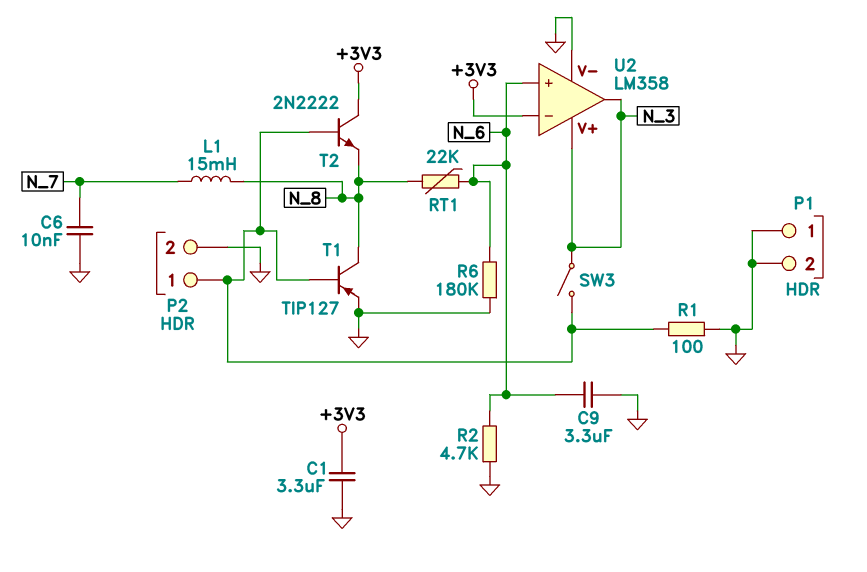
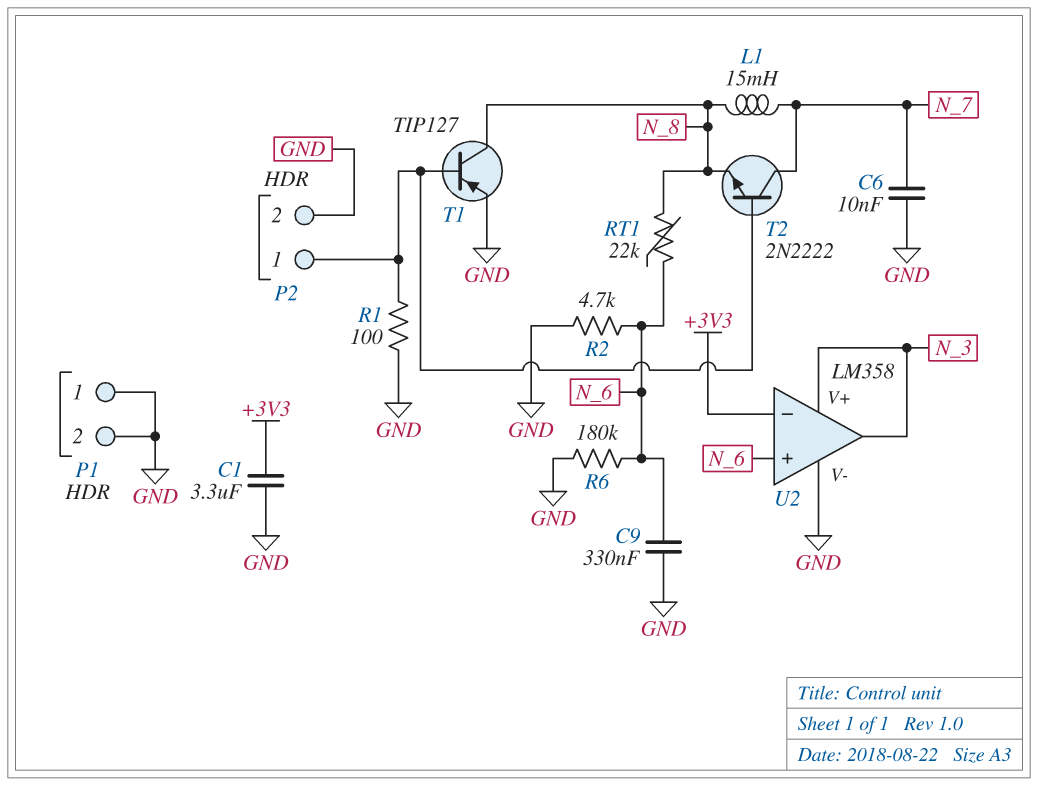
C9: 3.3uF (GND, N_6) -> 330nF (GND, N_6)
SW3: switch (N_3, P2/1) -> none
T2: NPN 2N2222 (B P2/1, C +3V3, E N_8) -> NPN 2N2222 (B P2/1, C N_7, E N_8)

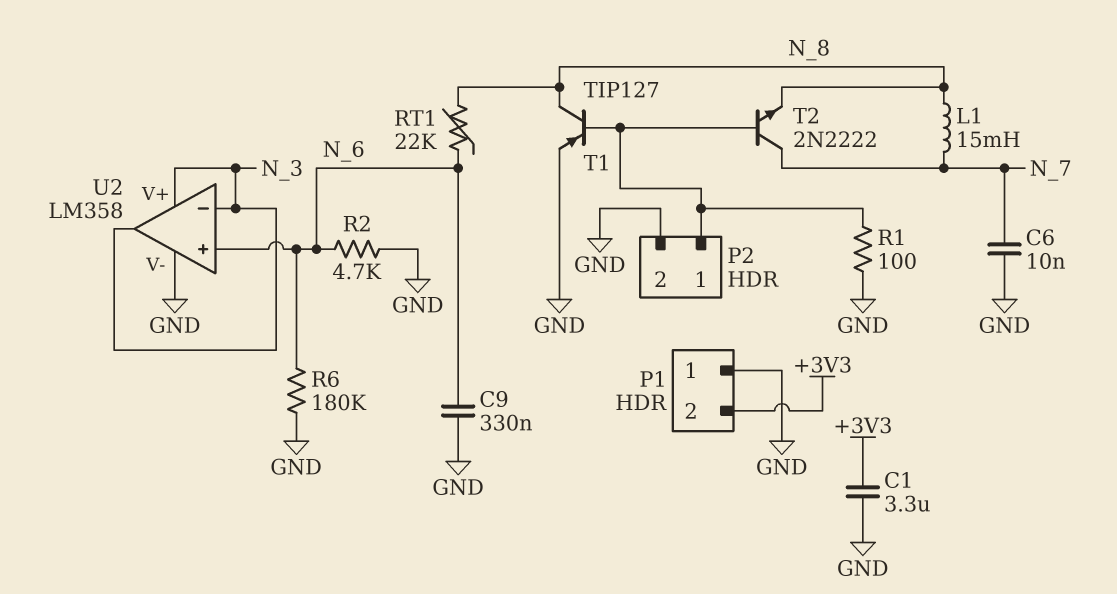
P1 pin 2: GND -> +3V3
U2 pin in-: +3V3 -> N_3

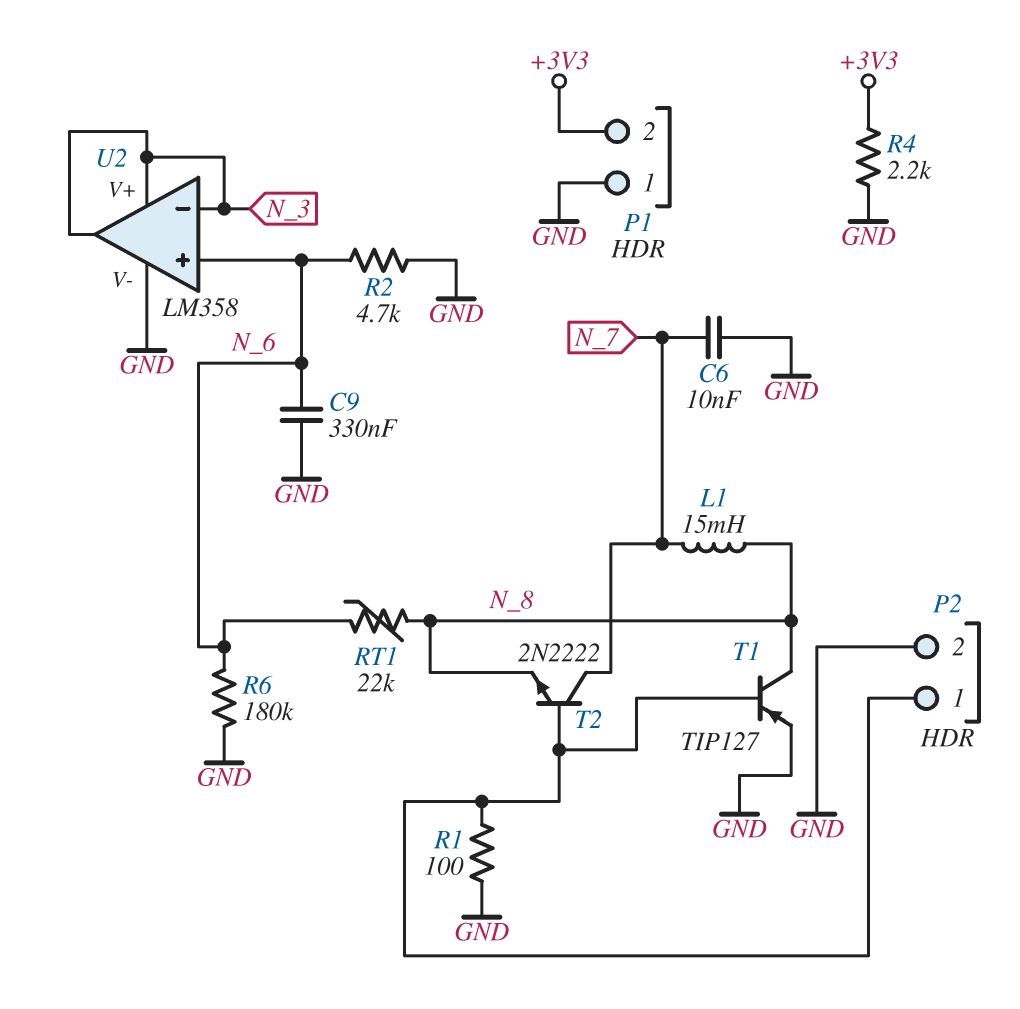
C1: 3.3uF (+3V3, GND) -> none
R4: none -> 2.2k (+3V3, GND)

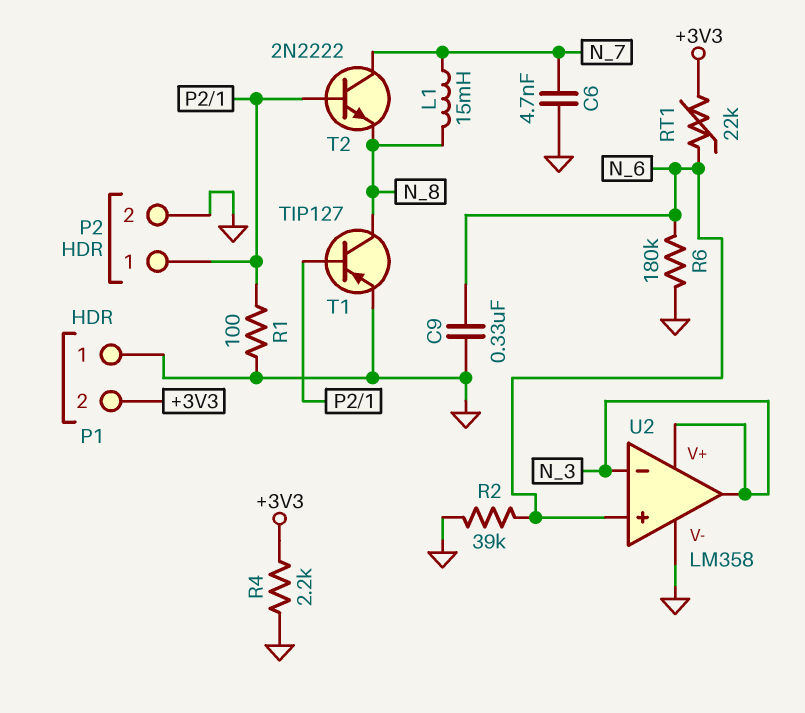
C6: 10nF (GND, N_7) -> 4.7nF (GND, N_7)
R2: 4.7k (GND, N_6) -> 39k (GND, N_6)
RT1: 22k (N_6, N_8) -> 22k (+3V3, N_6)

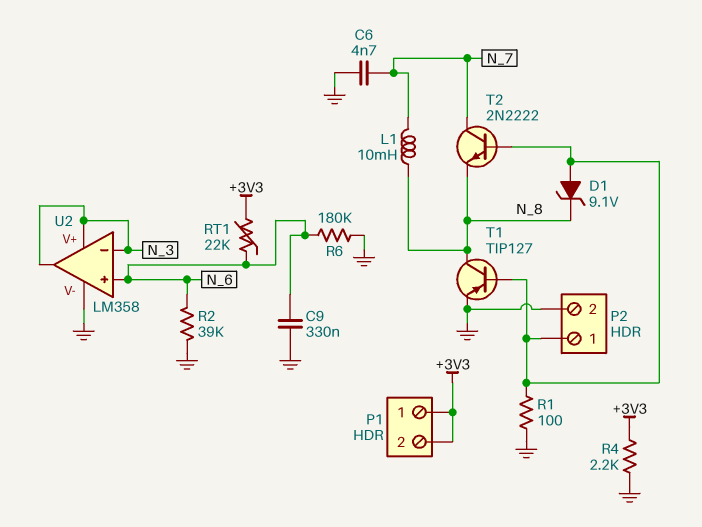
D1: none -> zener 9.1V (A P2/1, K N_8)
L1: 15mH (N_7, N_8) -> 10mH (N_7, N_8)
P1 pin 1: GND -> +3V3

